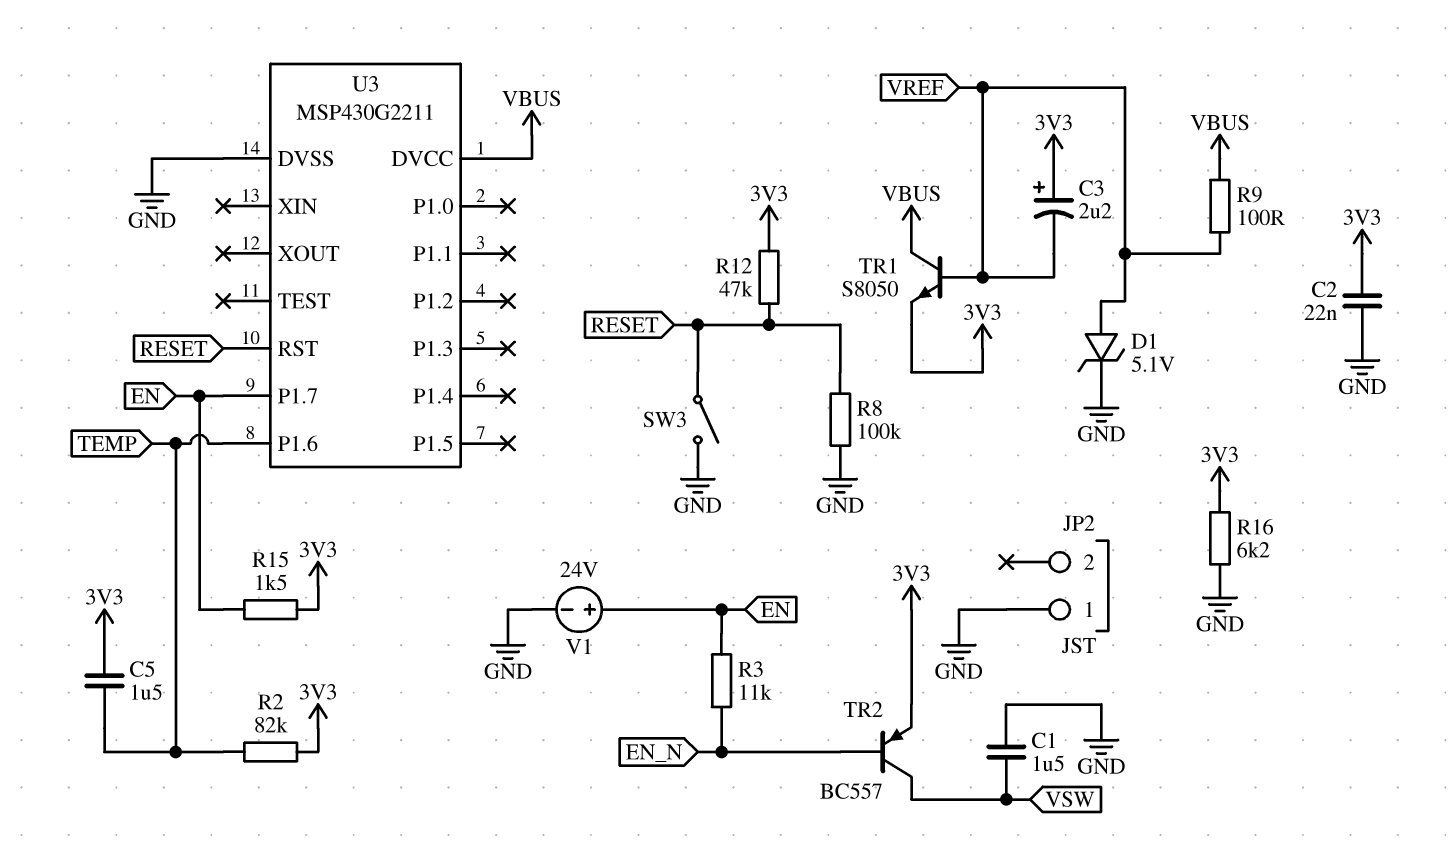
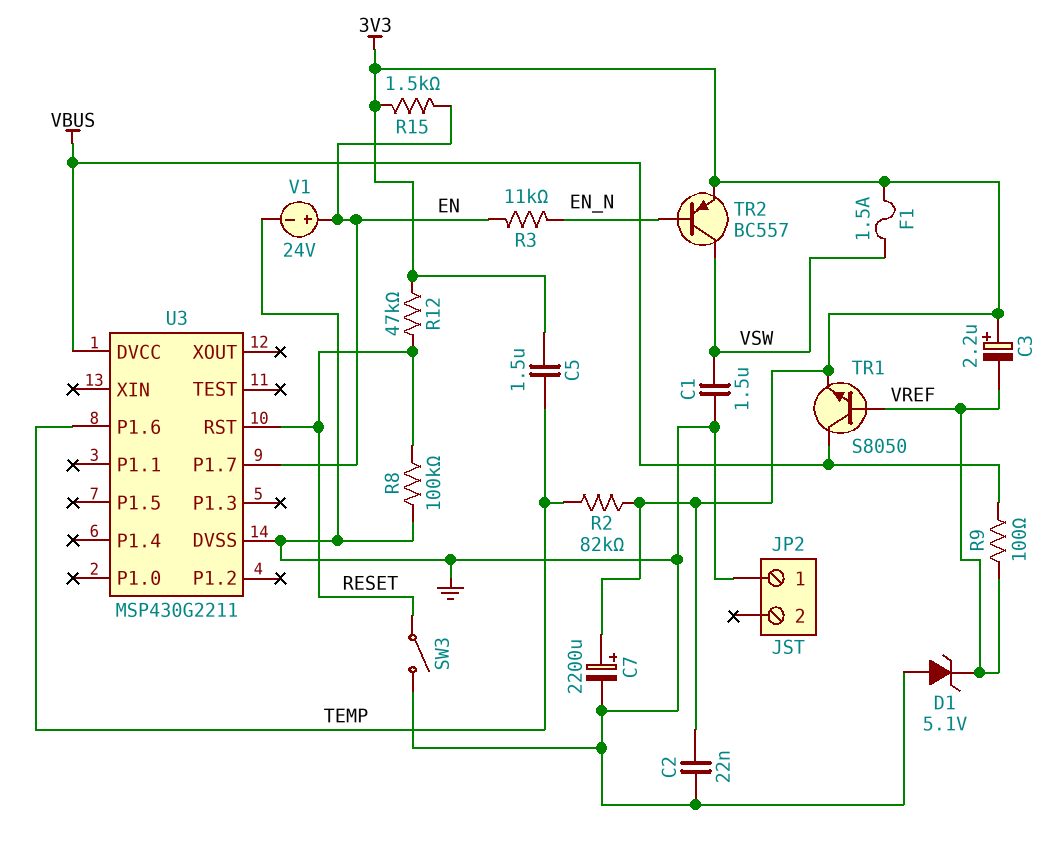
C7: none -> 2200uF (plus 3V3, minus GND)
D1: zener 5.1V (A VREF, K GND) -> zener 5.1V (A GND, K VREF)
F1: none -> 1.5A (3V3, VSW)
R16: 6.2k (3V3, GND) -> none

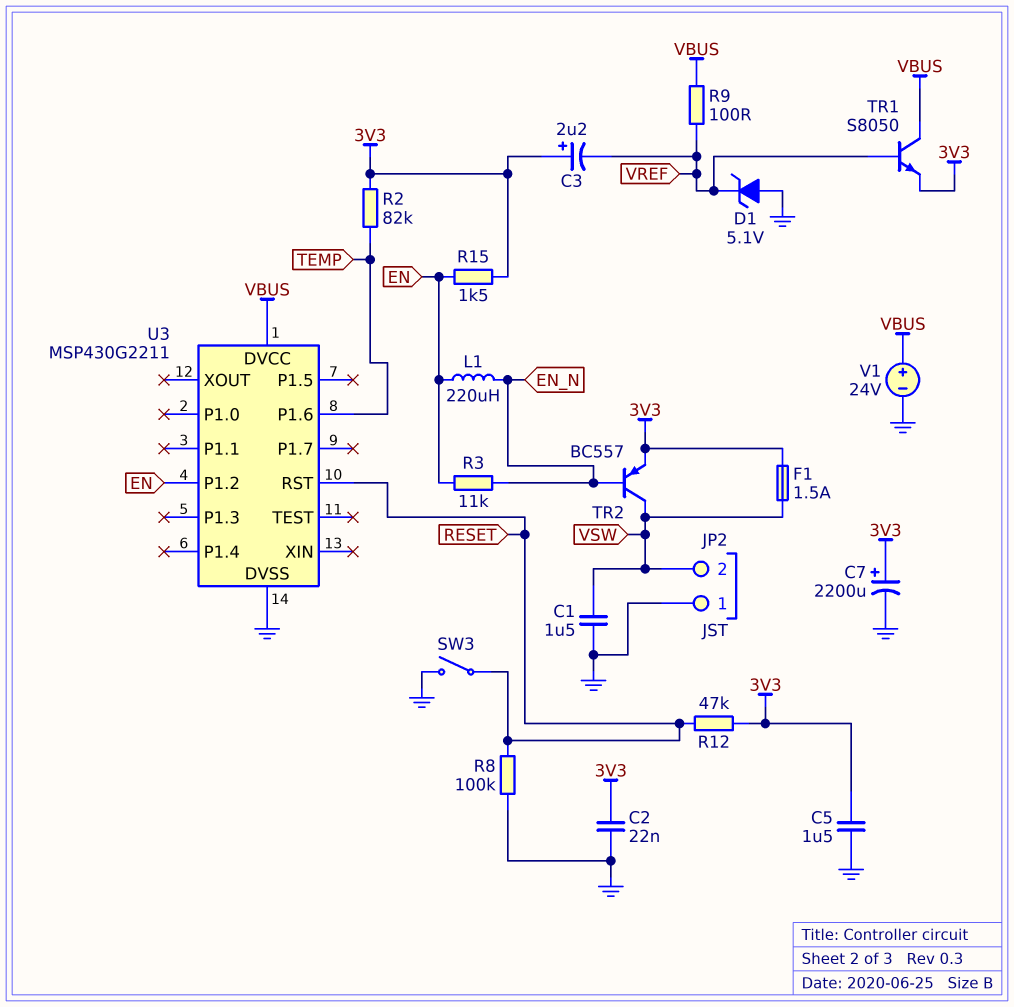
C5: 1.5uF (3V3, TEMP) -> 1.5uF (3V3, GND)
JP2 pin 2: none -> VSW
L1: none -> 220uH (EN, EN_N)
U3 pin P1.2: none -> EN
U3 pin P1.7: EN -> none
V1: 24V (plus EN, minus GND) -> 24V (plus VBUS, minus GND)

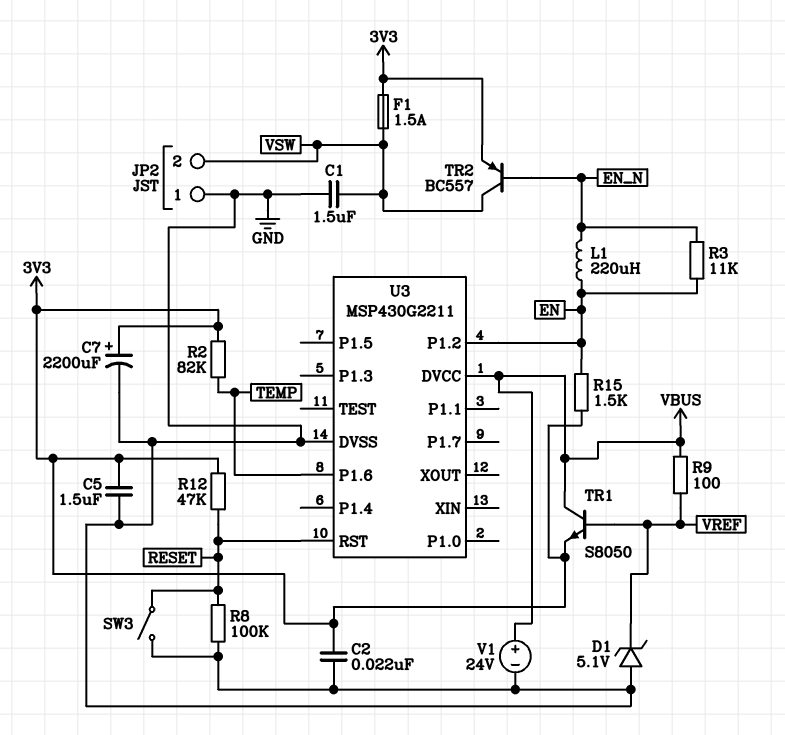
C3: 2.2uF (plus 3V3, minus VREF) -> none

